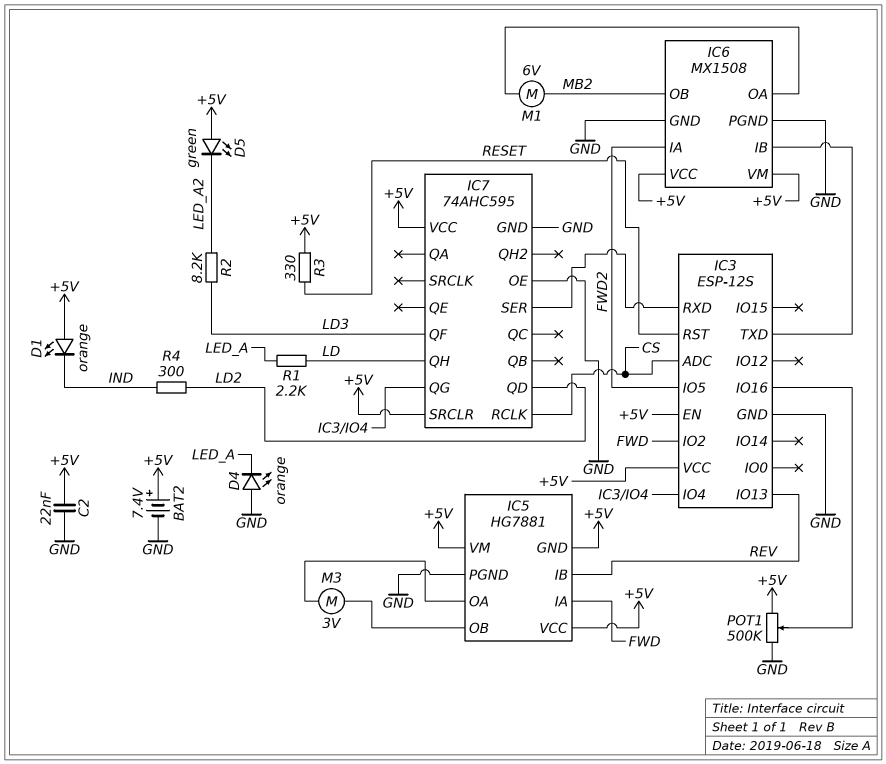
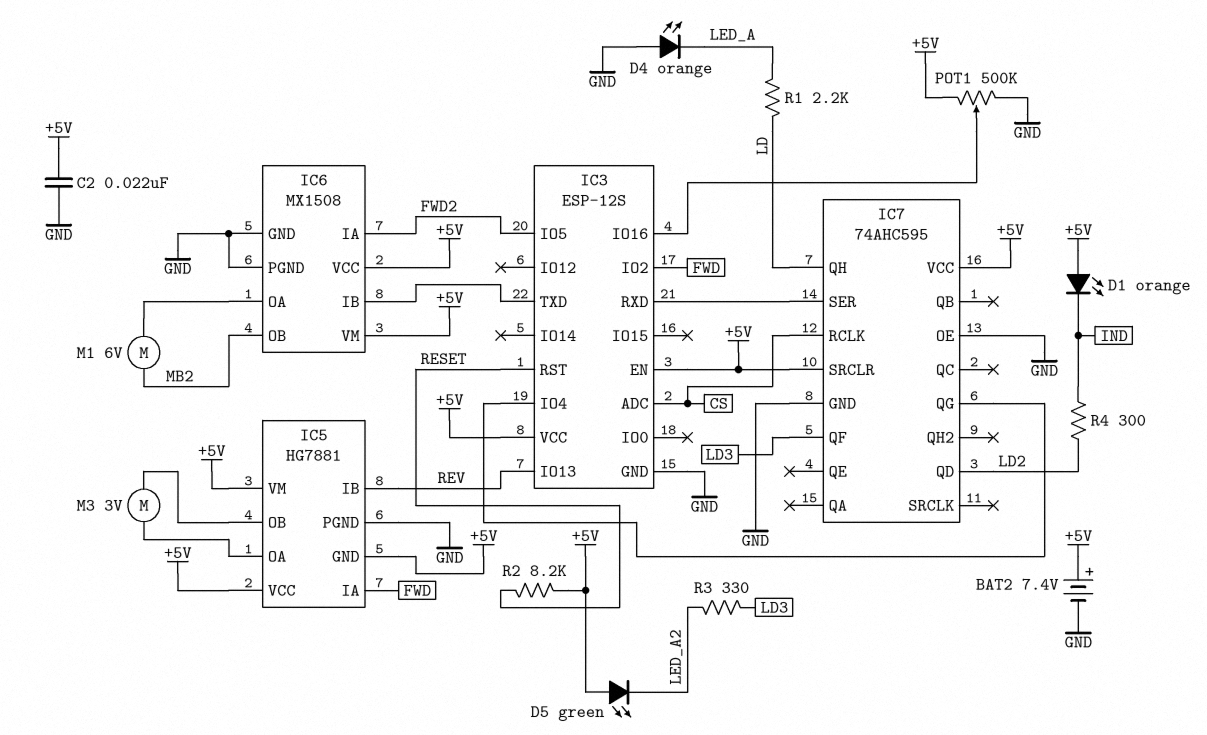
R2: 8.2k (LD3, LED_A2) -> 8.2k (+5V, RESET)
R3: 330 (+5V, RESET) -> 330 (LD3, LED_A2)

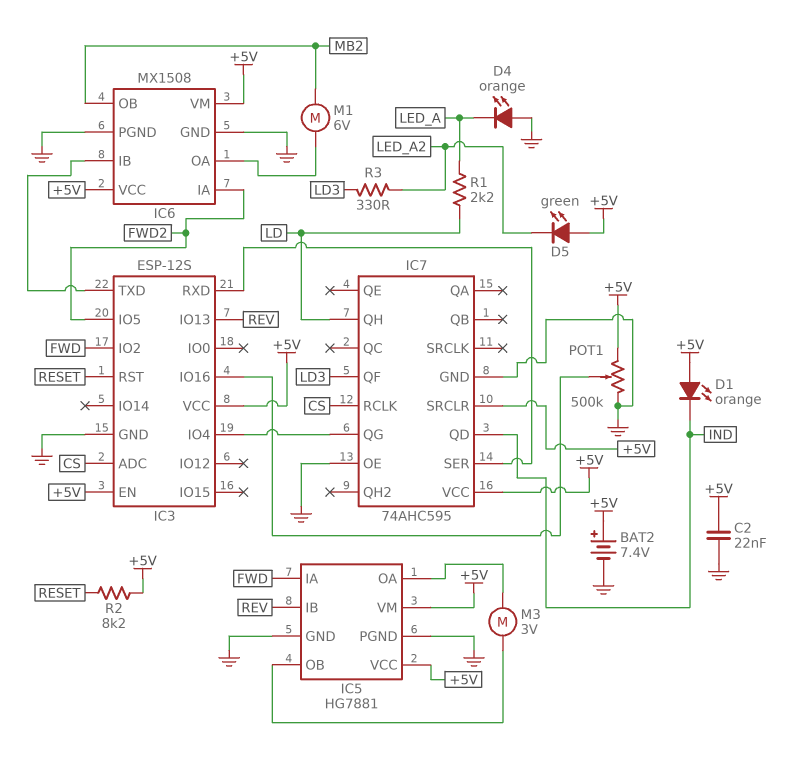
IC5 pin GND: +5V -> GND
IC7 pin QD: LD2 -> IND
R4: 300 (IND, LD2) -> none

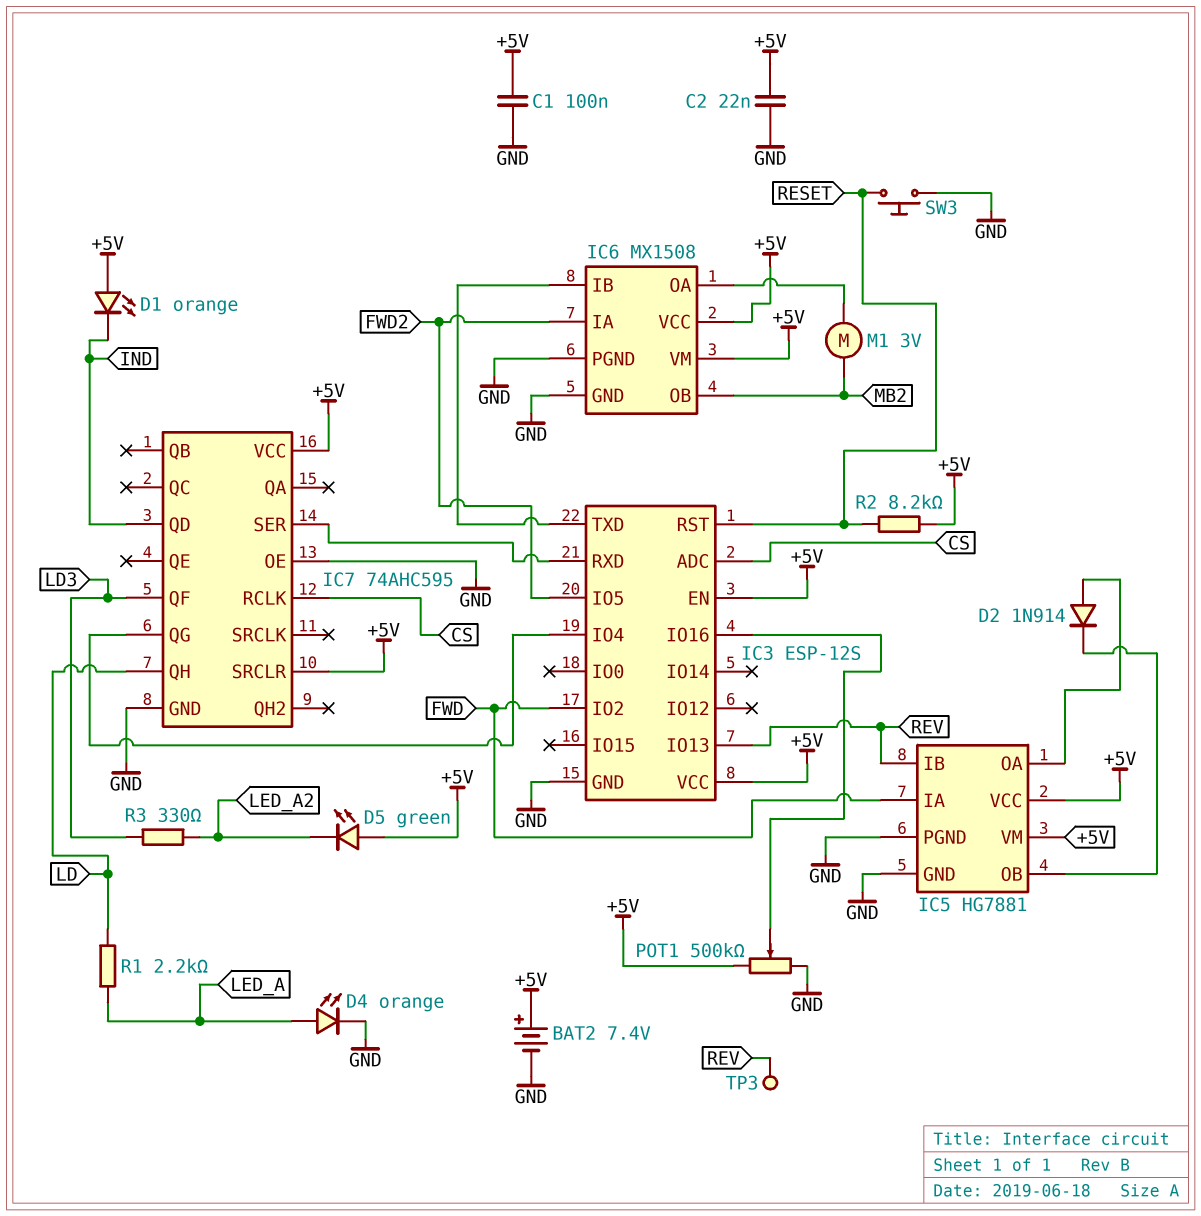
C1: none -> 100nF (+5V, GND)
D2: none -> diode 1N914 (A IC5/OA, K IC5/OB)
D4: LED orange (A GND, K LED_A) -> LED orange (A LED_A, K GND)
M1: motor 6V (IC6/OA, MB2) -> motor 3V (IC6/OA, MB2)
M3: motor 3V (IC5/OA, IC5/OB) -> none
SW3: none -> button (GND, RESET)
TP3: none -> test point (REV)

